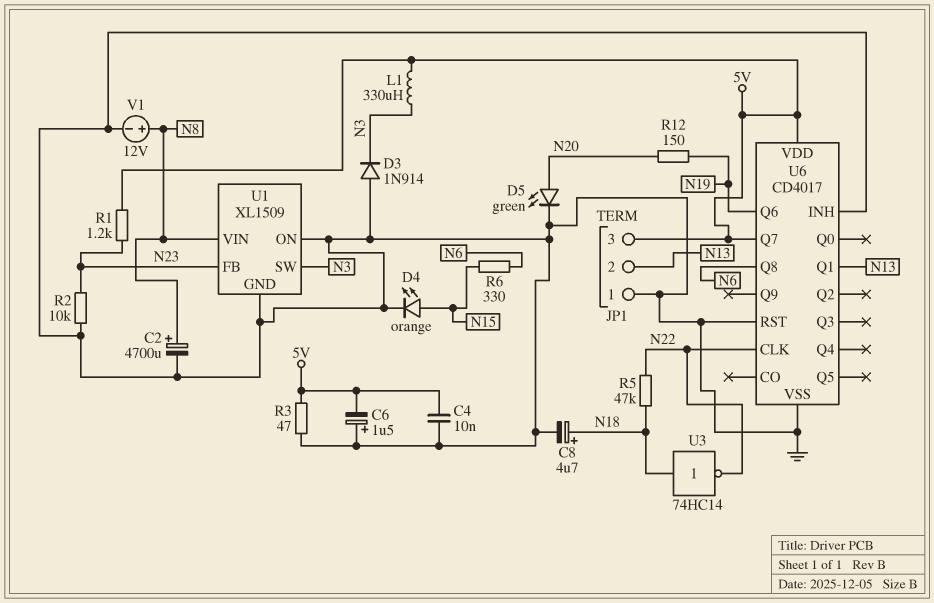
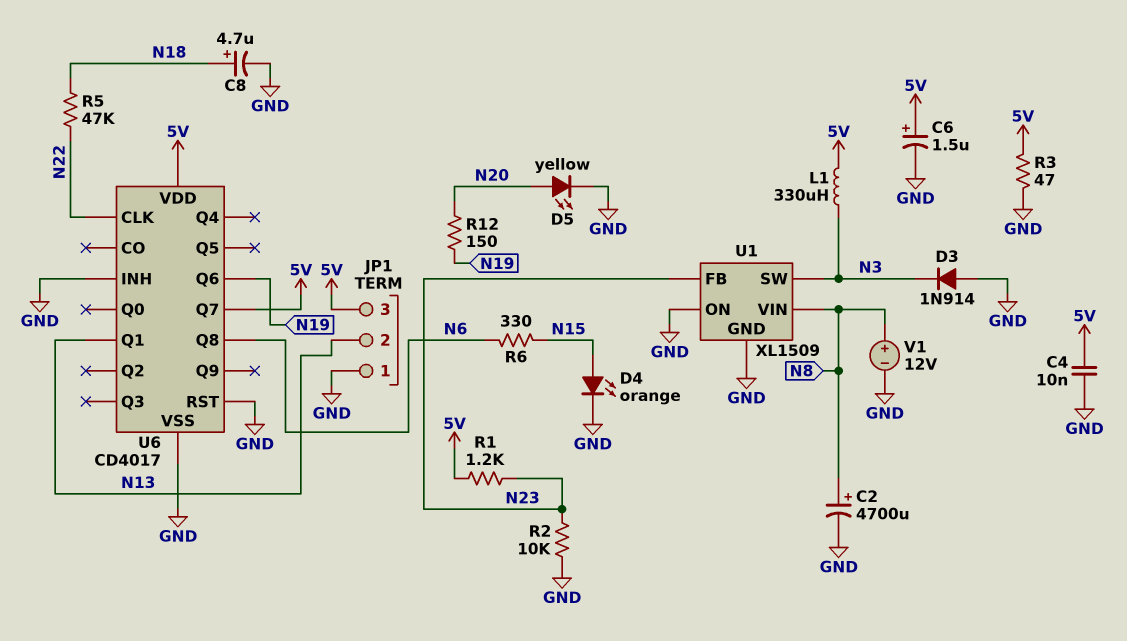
C6: 1.5uF (plus GND, minus 5V) -> 1.5uF (plus 5V, minus GND)
D5: LED green (A N20, K GND) -> LED yellow (A N20, K GND)
U3: NOT 74HC14 (in N18, out N22) -> none

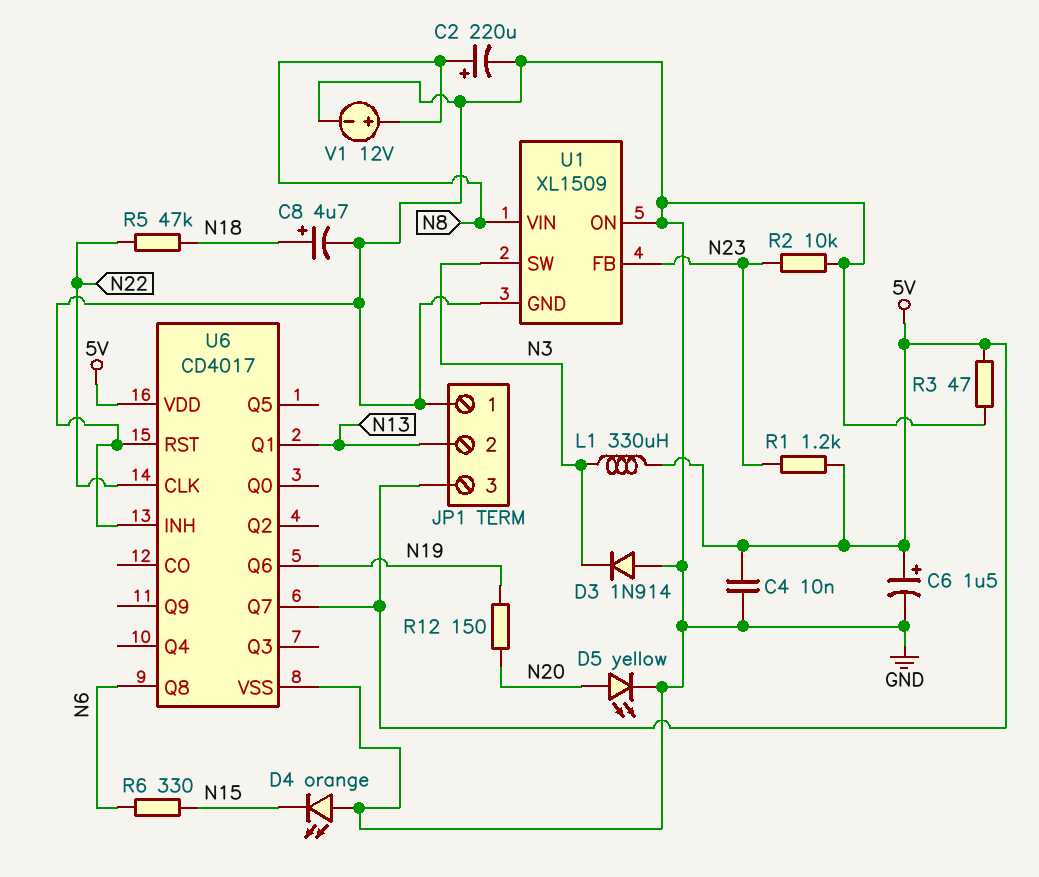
C2: 4700uF (plus N8, minus GND) -> 220uF (plus N8, minus GND)
D4: LED orange (A N15, K GND) -> LED orange (A GND, K N15)

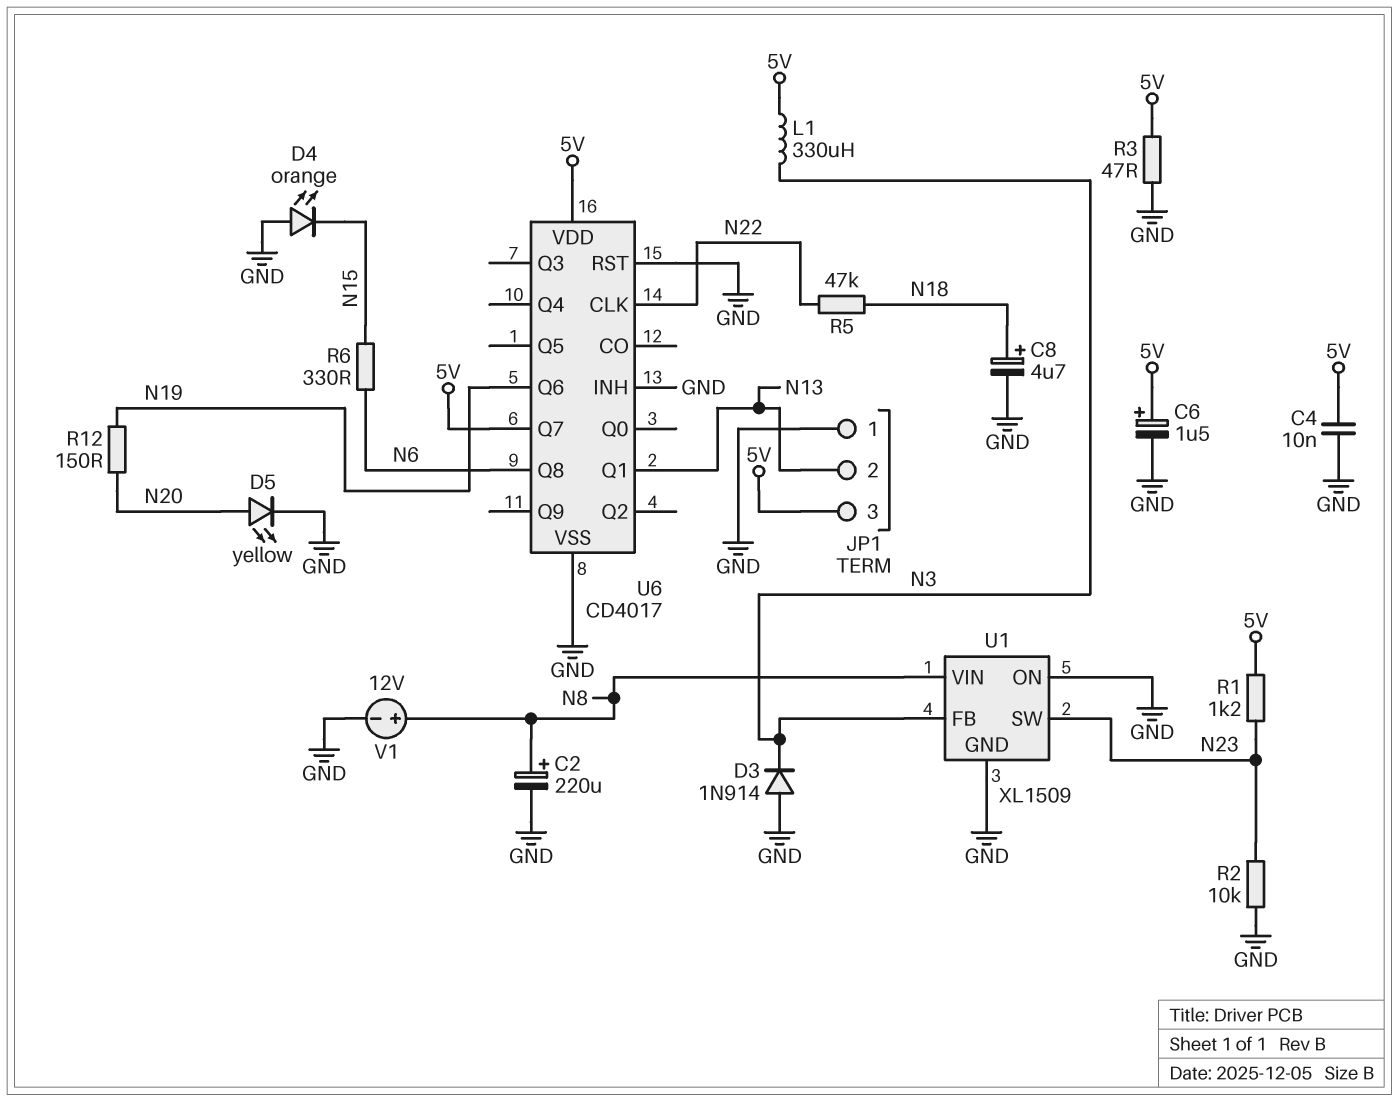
U1 pin FB: N23 -> N3
U1 pin SW: N3 -> N23

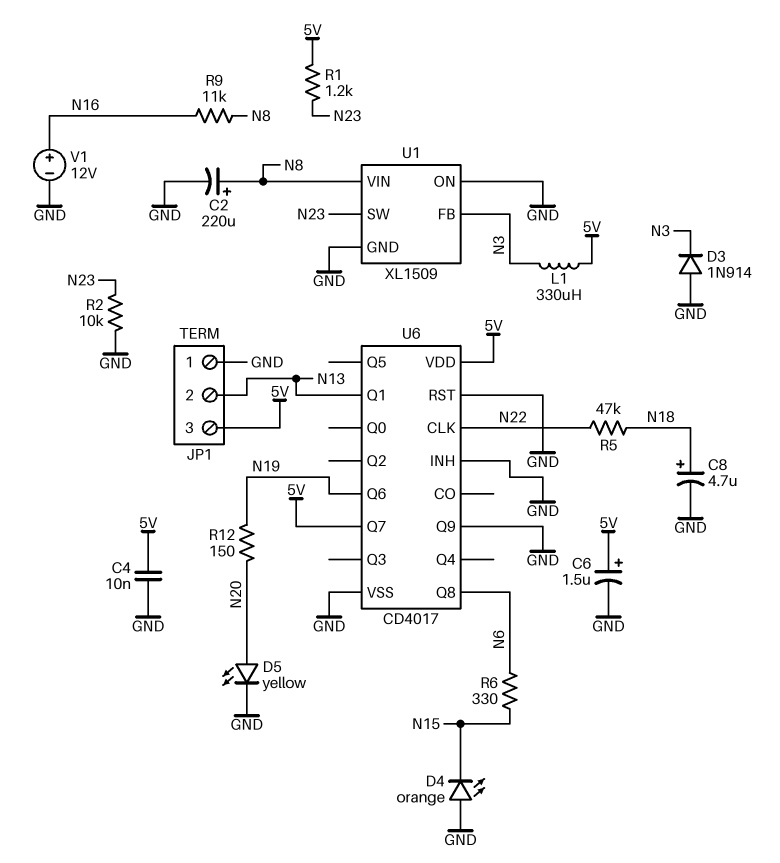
R3: 47 (5V, GND) -> none
R9: none -> 11k (N8, N16)
U6 pin Q9: none -> GND
V1: 12V (plus N8, minus GND) -> 12V (plus N16, minus GND)

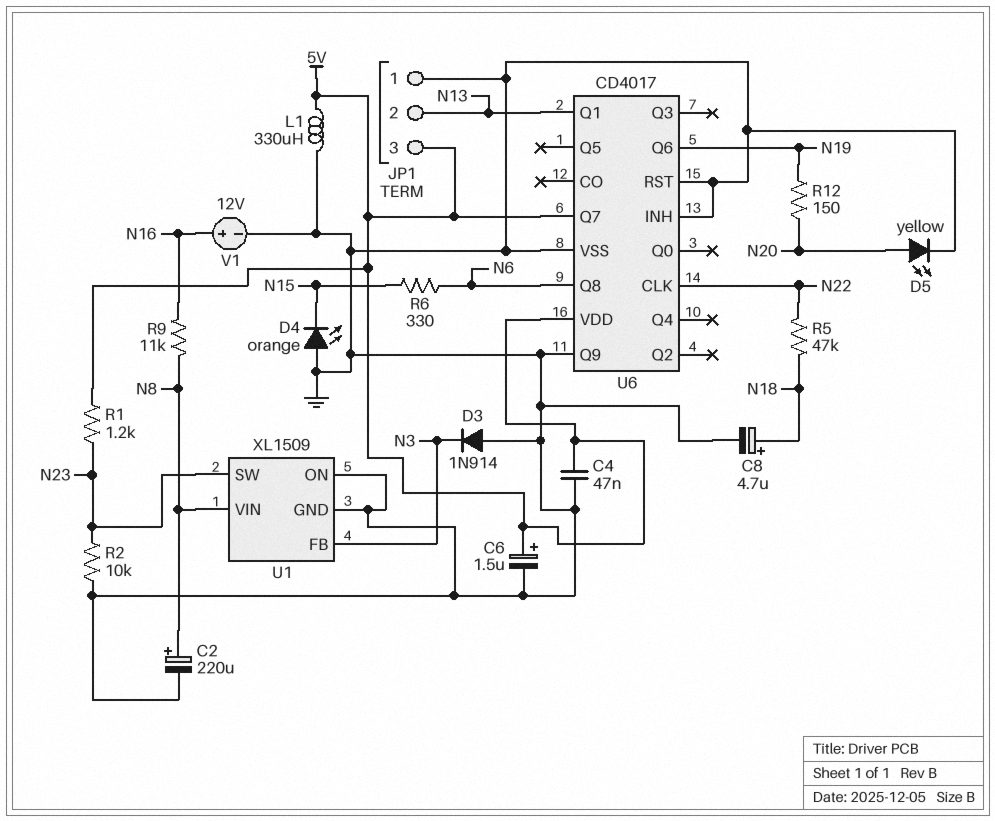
C4: 10nF (5V, GND) -> 47nF (5V, GND)
L1: 330uH (5V, N3) -> 330uH (5V, GND)

